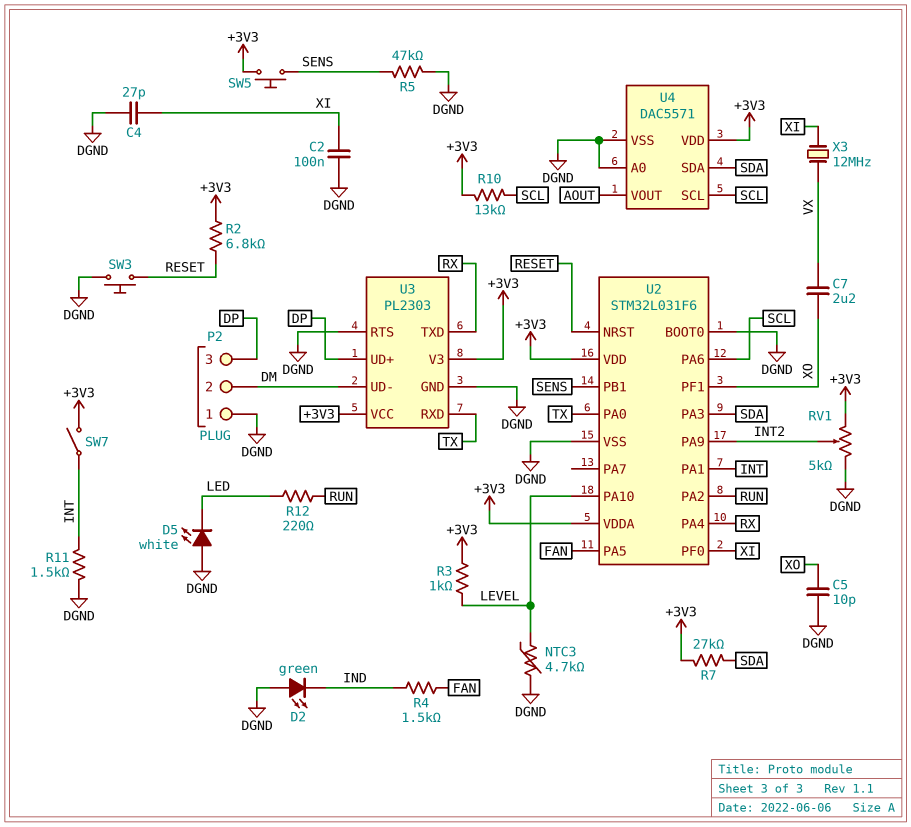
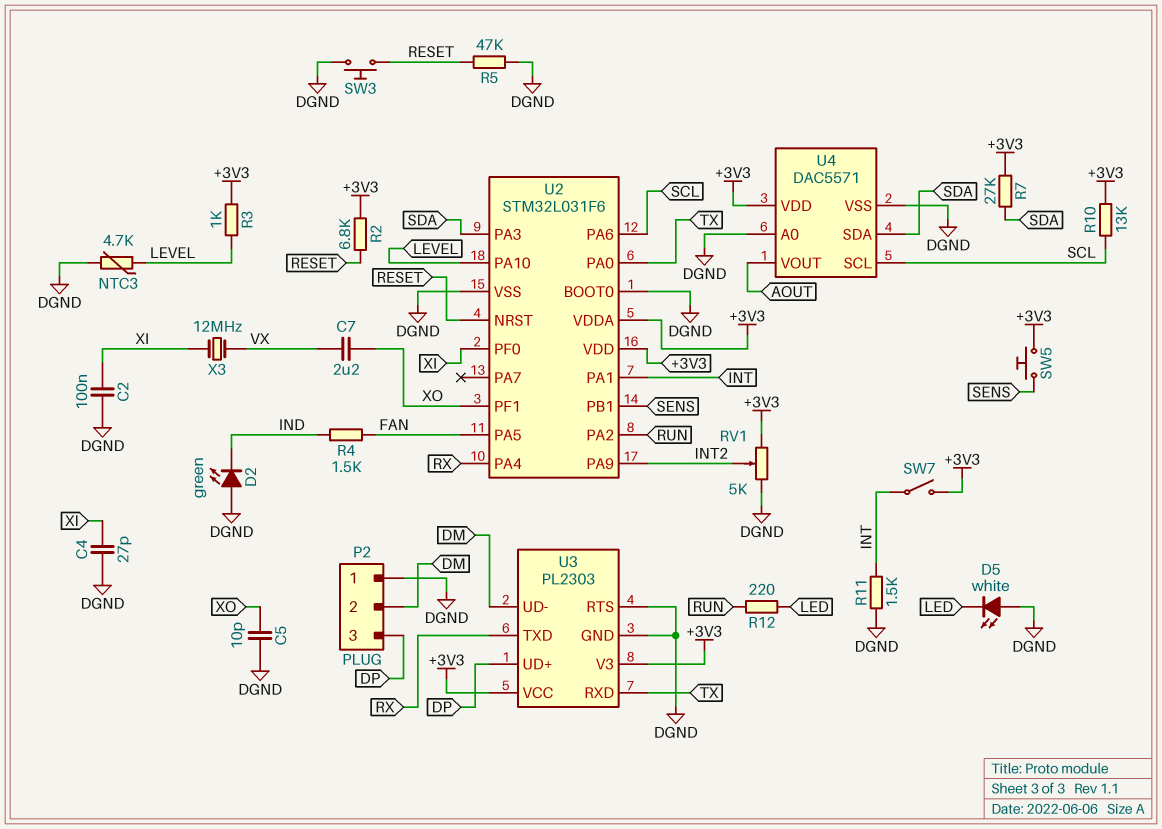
R5: 47k (DGND, SENS) -> 47k (DGND, RESET)

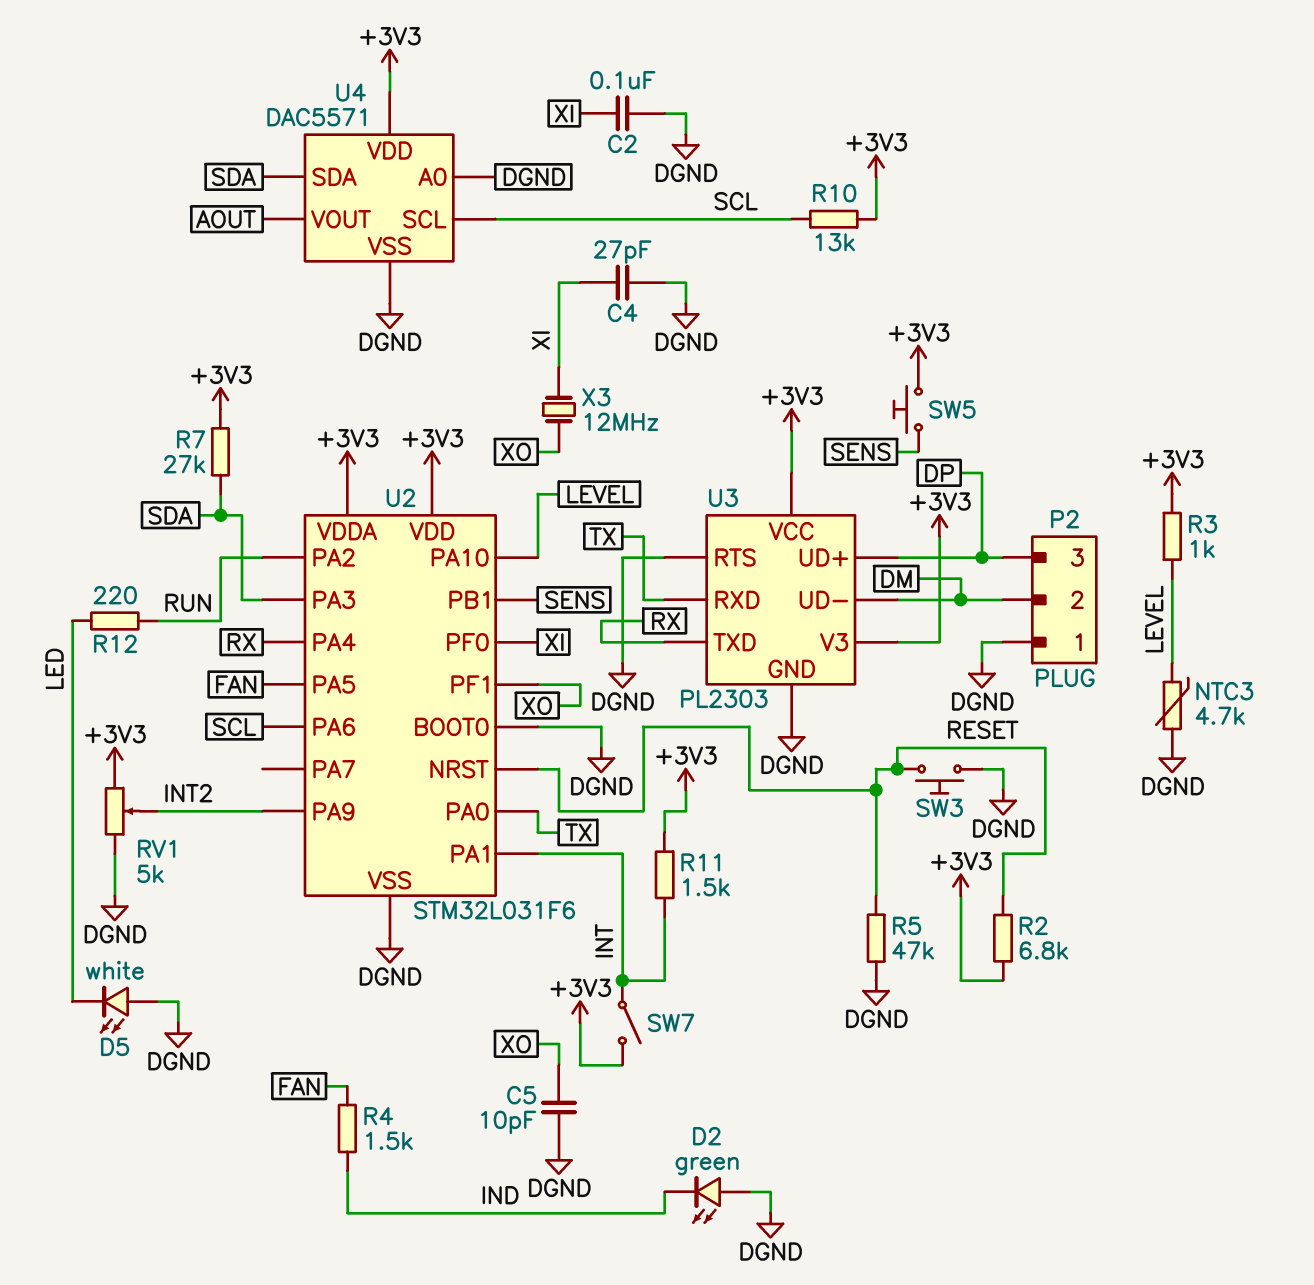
C7: 2.2uF (VX, XO) -> none
R11: 1.5k (DGND, INT) -> 1.5k (+3V3, INT)
X3: 12MHz (VX, XI) -> 12MHz (XI, XO)

